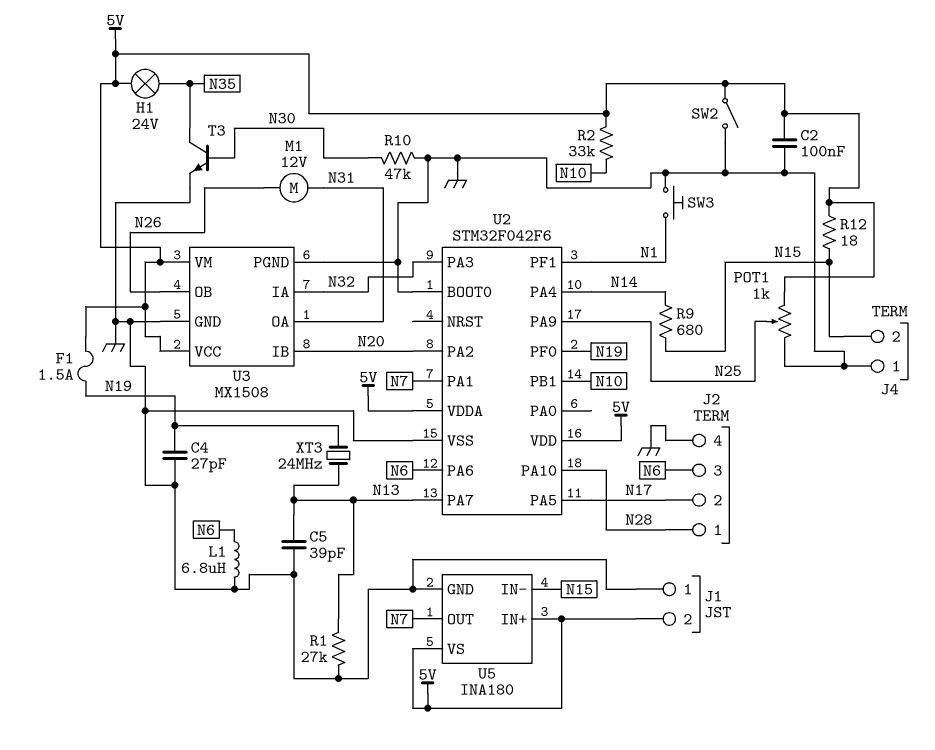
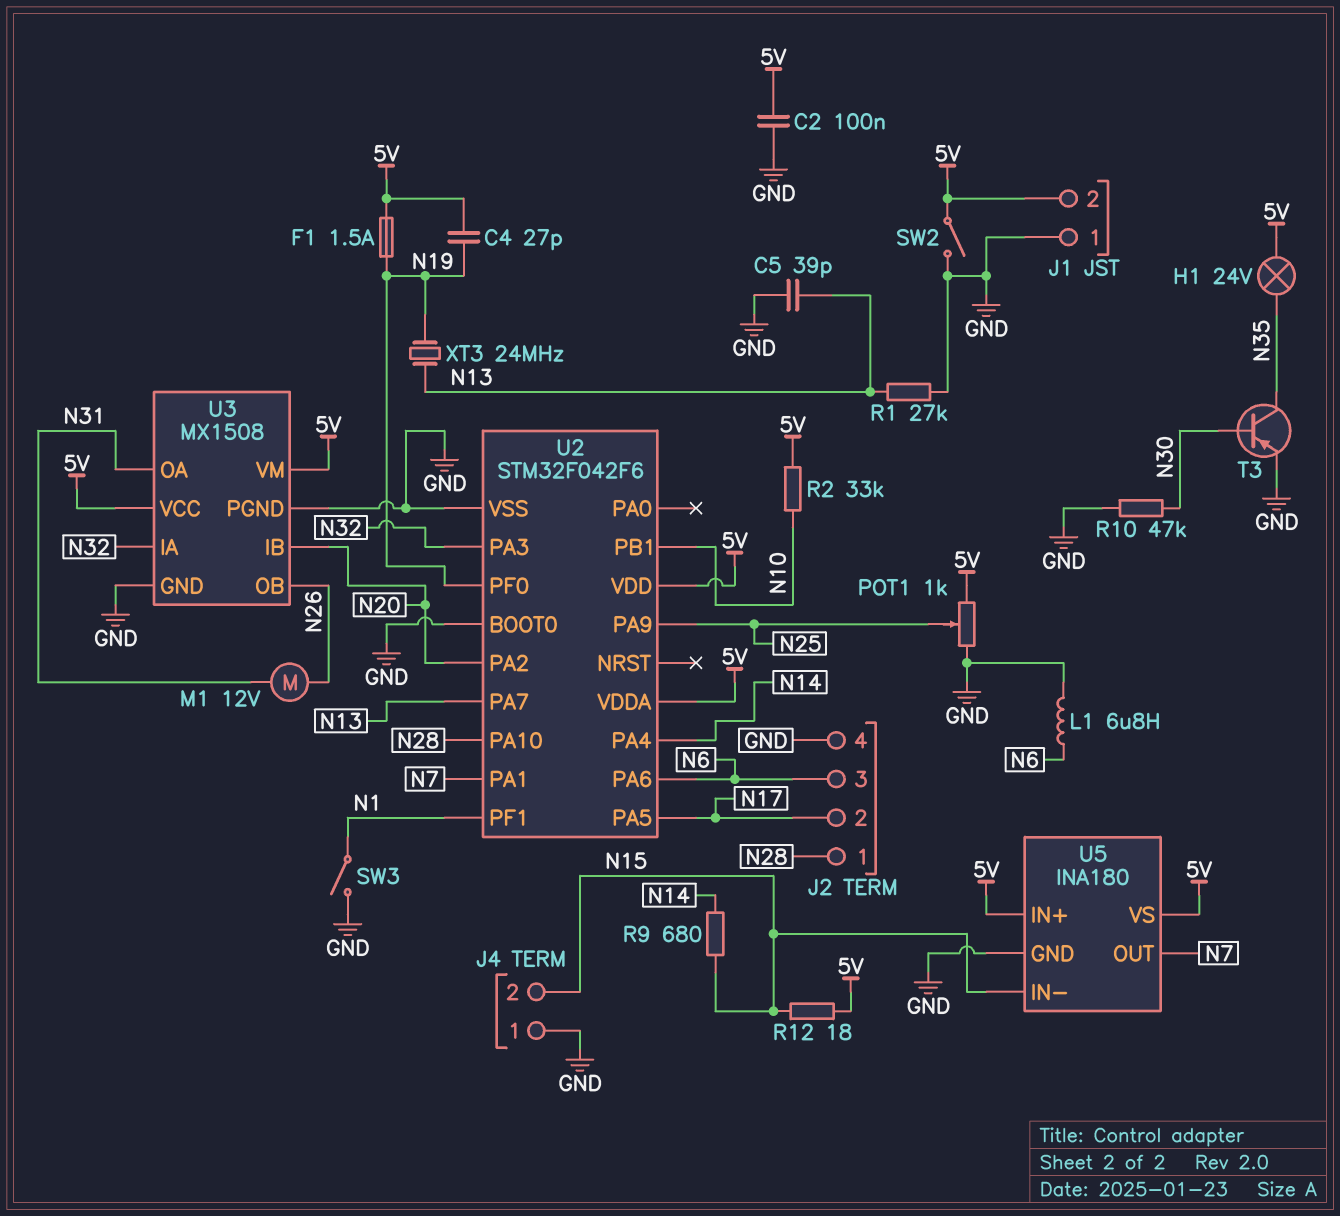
C4: 27pF (GND, N19) -> 27pF (5V, N19)
SW3: button (GND, N1) -> switch (GND, N1)
T3: NPN (B N30, C N35, E GND) -> PNP (B N30, C N35, E GND)

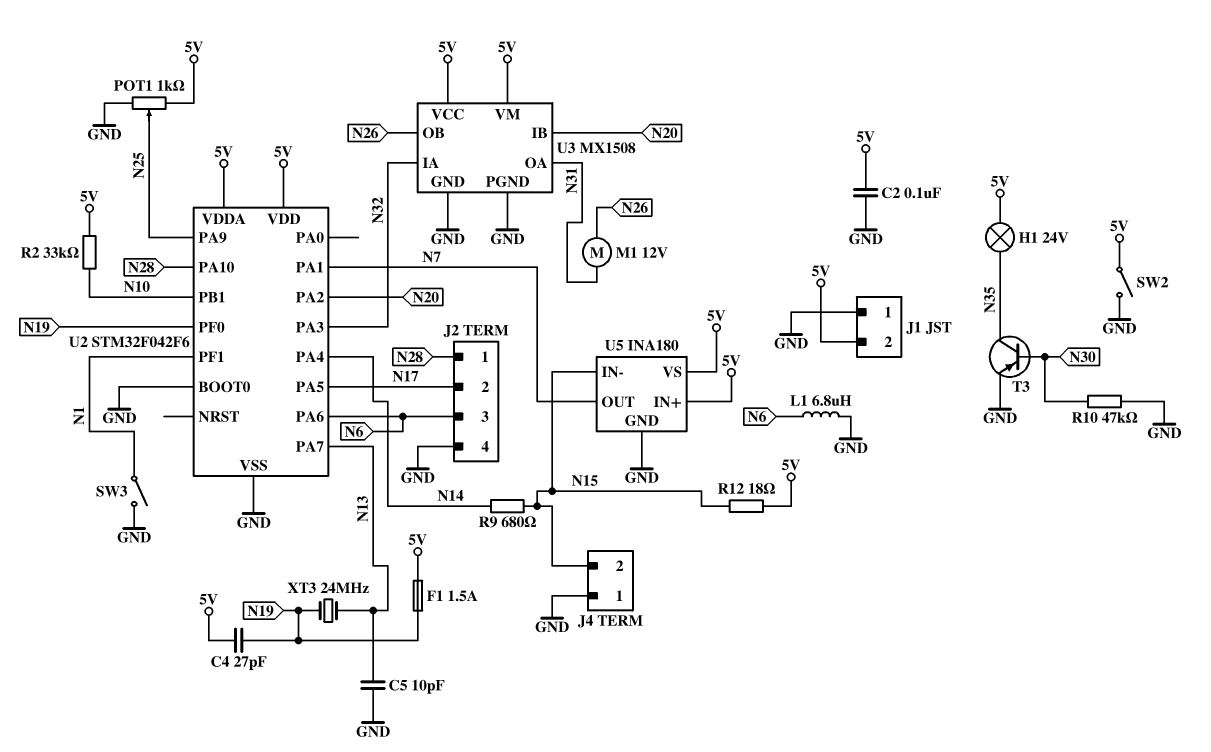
C5: 39pF (GND, N13) -> 10pF (GND, N13)
R1: 27k (GND, N13) -> none

